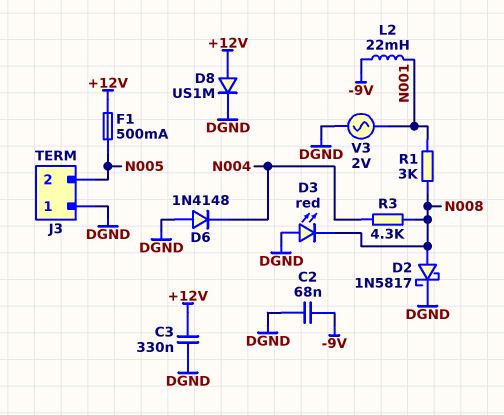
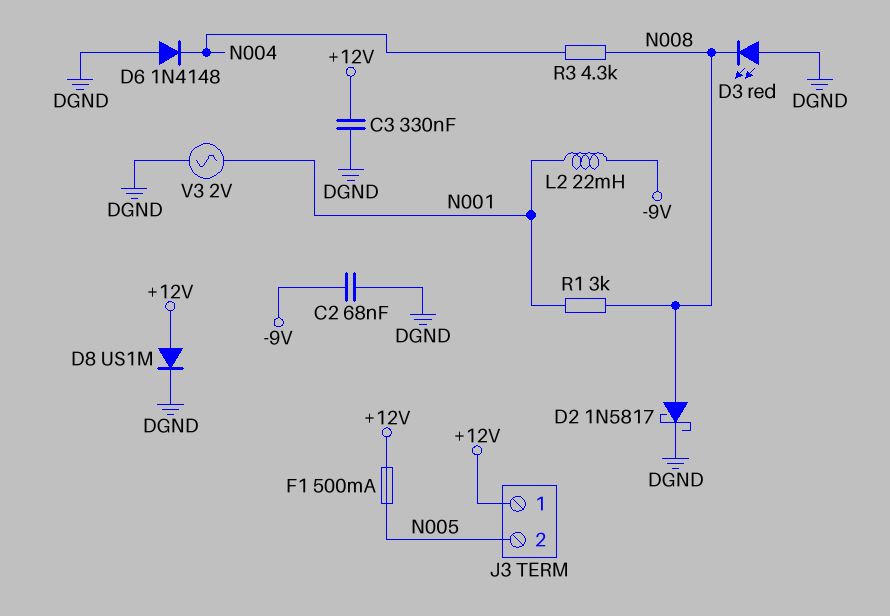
J3 pin 1: DGND -> +12V

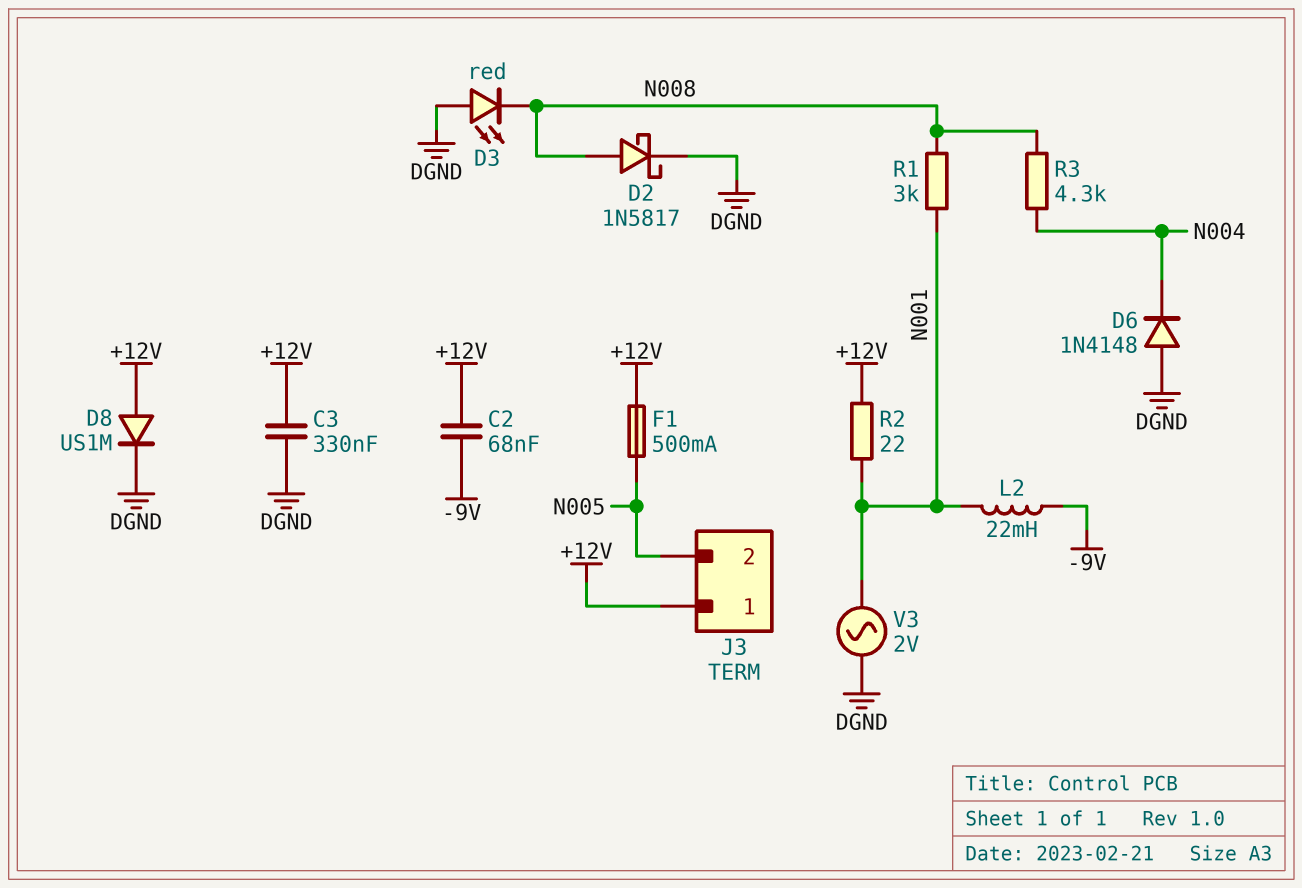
C2: 68nF (-9V, DGND) -> 68nF (+12V, -9V)
R2: none -> 22 (+12V, N001)

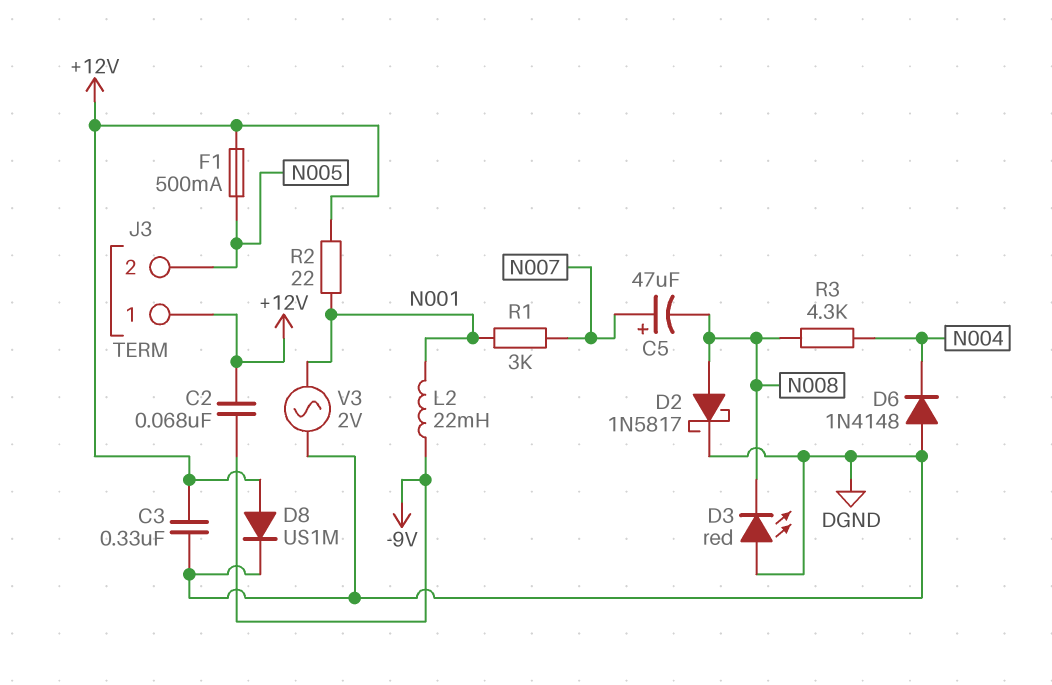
C5: none -> 47uF (plus N007, minus N008)
R1: 3k (N001, N008) -> 3k (N001, N007)

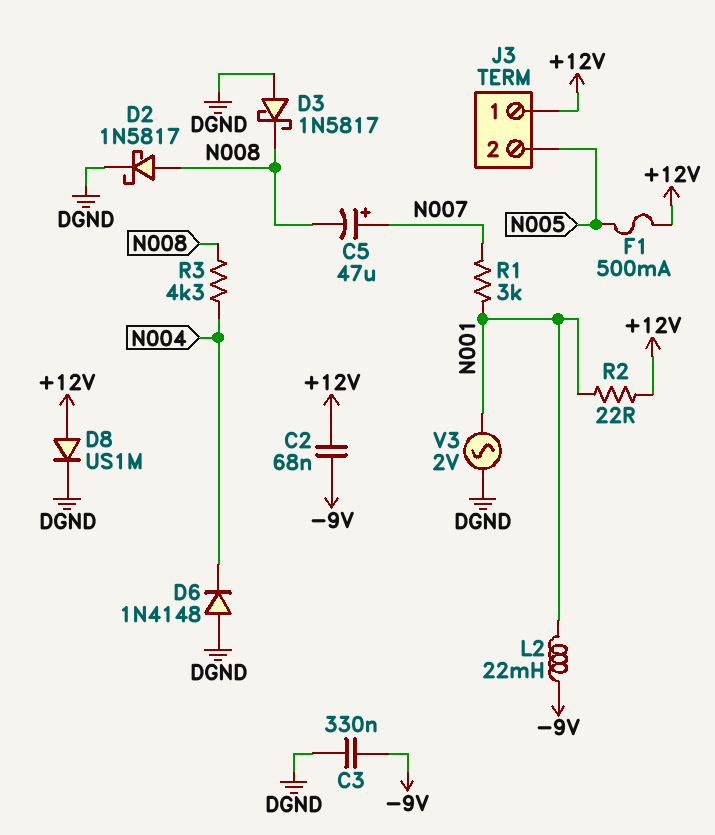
C3: 330nF (+12V, DGND) -> 330nF (-9V, DGND)
D3: LED red (A DGND, K N008) -> schottky 1N5817 (A DGND, K N008)

